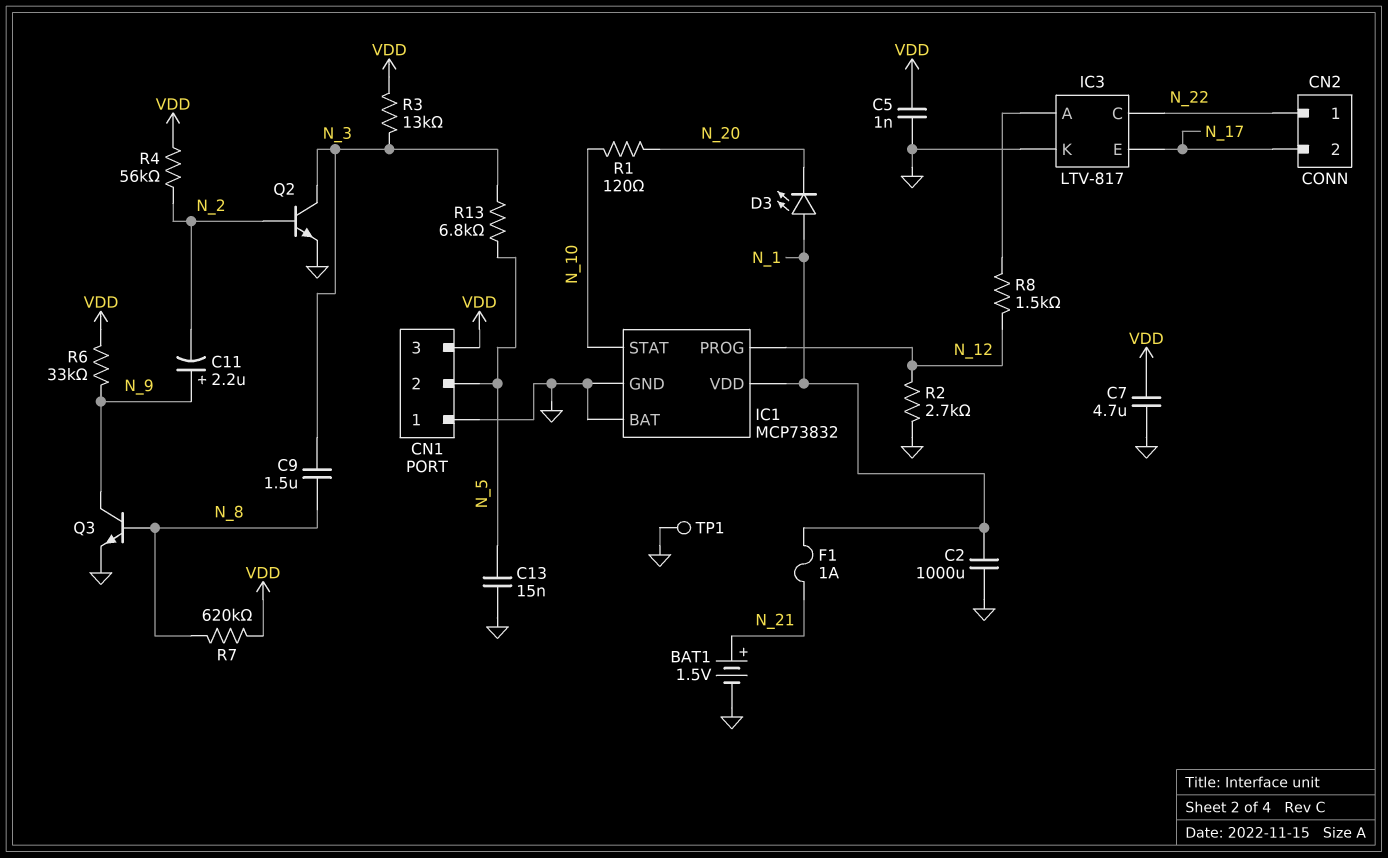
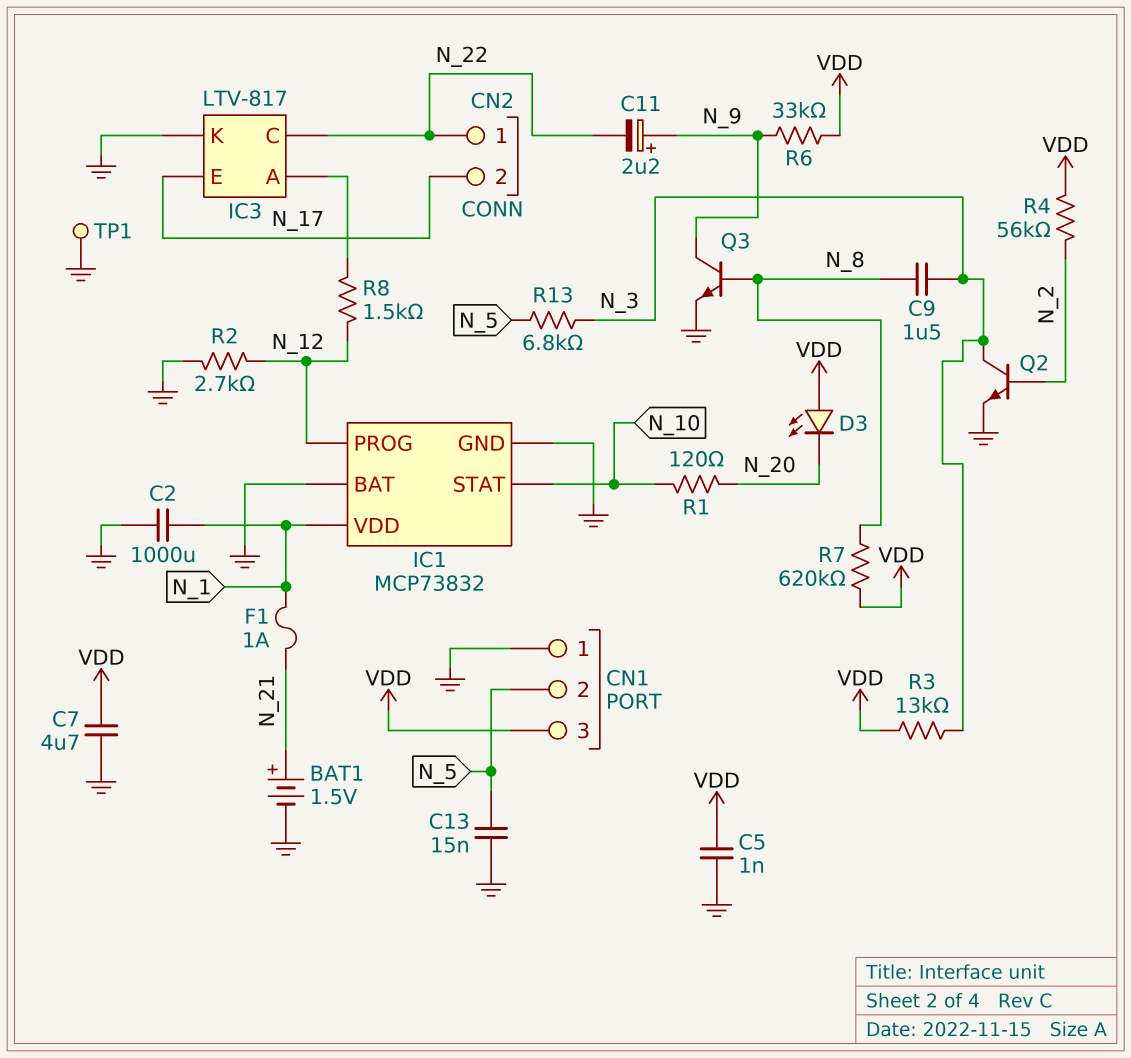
C11: 2.2uF (plus N_9, minus N_2) -> 2.2uF (plus N_9, minus N_22)
D3: LED (A N_1, K N_20) -> LED (A VDD, K N_20)

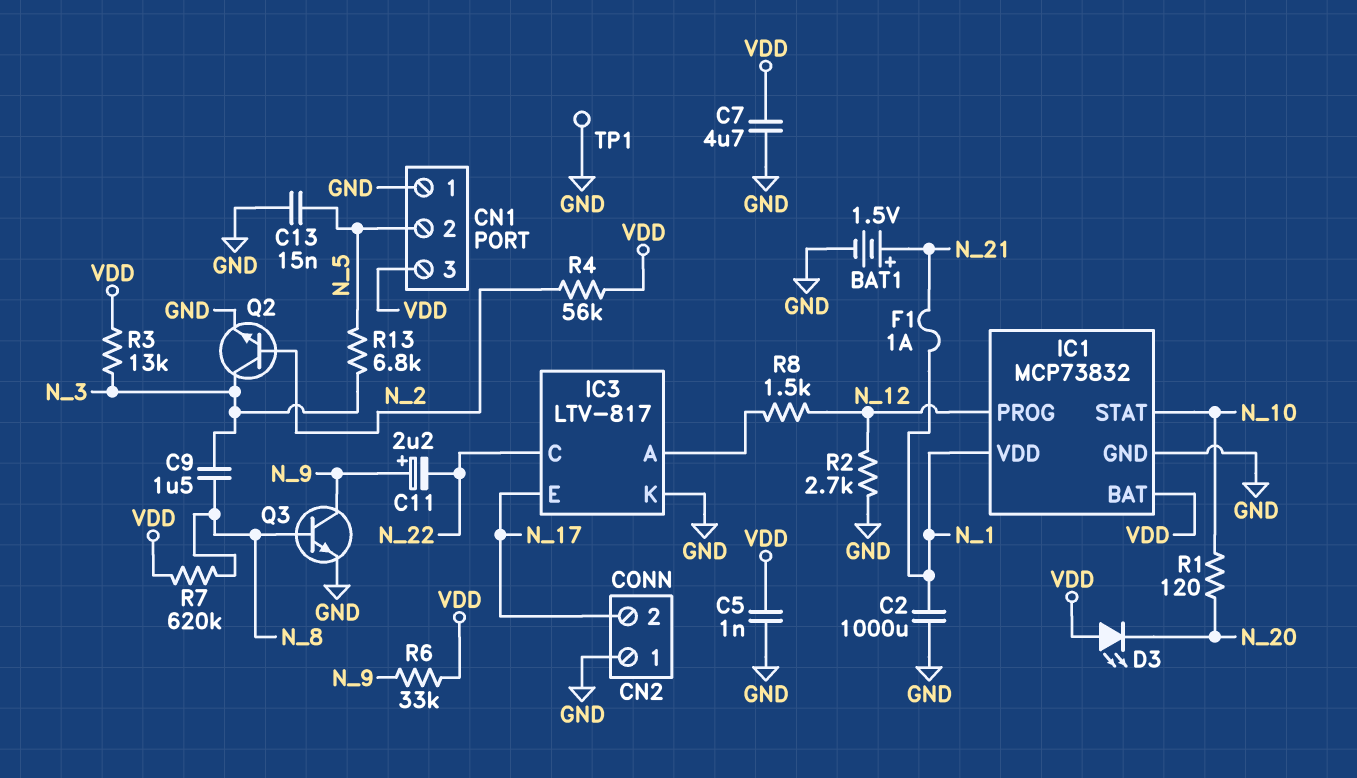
CN2 pin 1: N_22 -> GND
IC1 pin BAT: GND -> VDD

